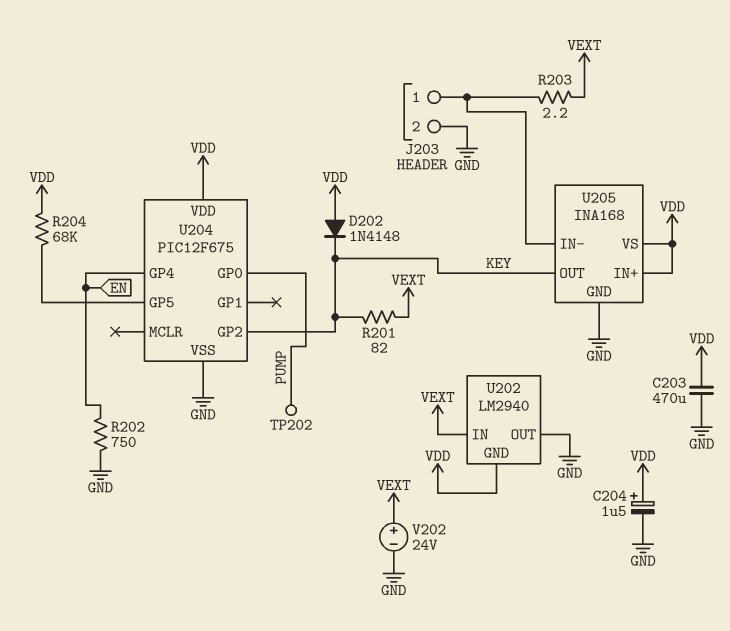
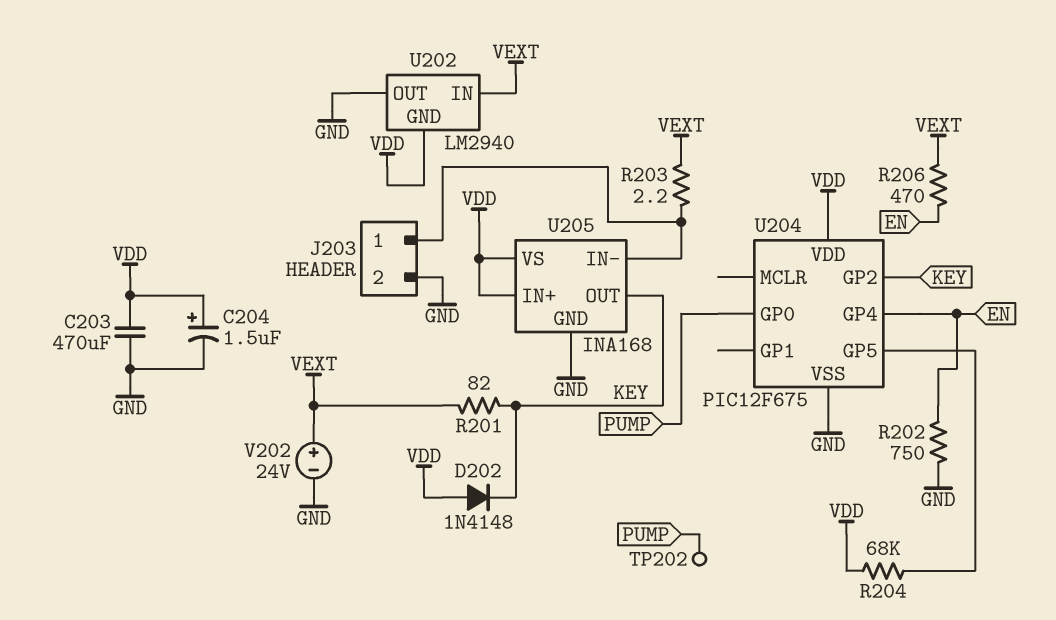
R206: none -> 470 (EN, VEXT)

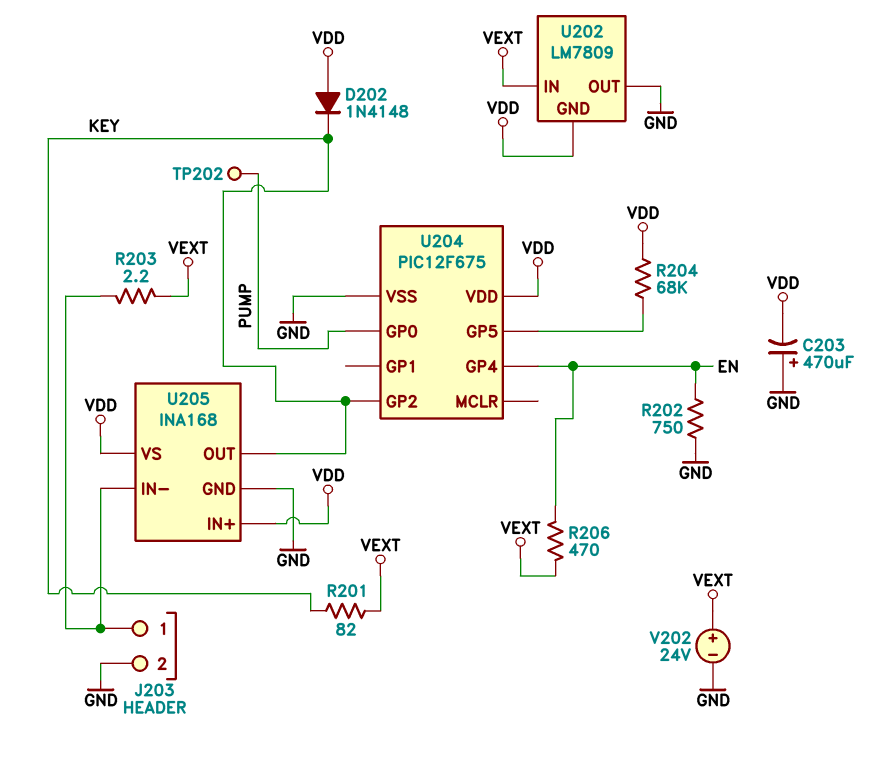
C203: 470uF (GND, VDD) -> 470uF (plus GND, minus VDD)
C204: 1.5uF (plus VDD, minus GND) -> none
U202: LM2940 -> LM7809

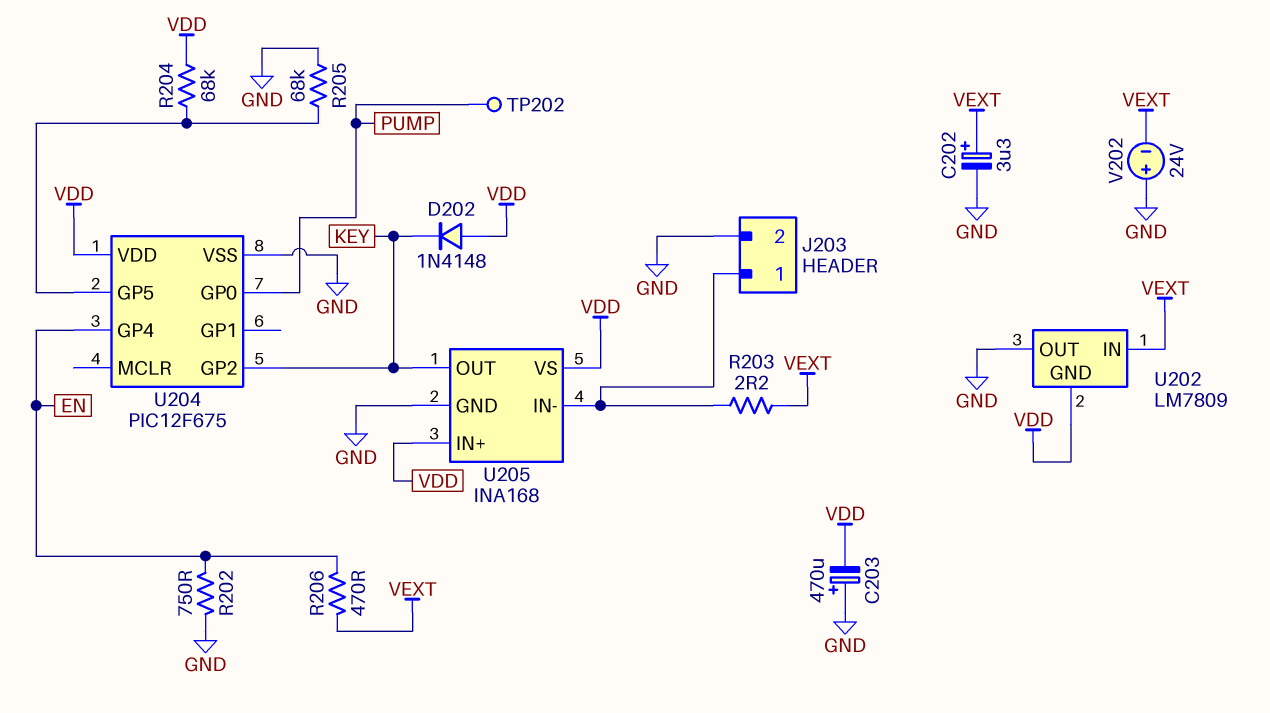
C202: none -> 3.3uF (plus VEXT, minus GND)
R201: 82 (KEY, VEXT) -> none
R205: none -> 68k (GND, U204/GP5)
V202: 24V (plus VEXT, minus GND) -> 24V (plus GND, minus VEXT)

